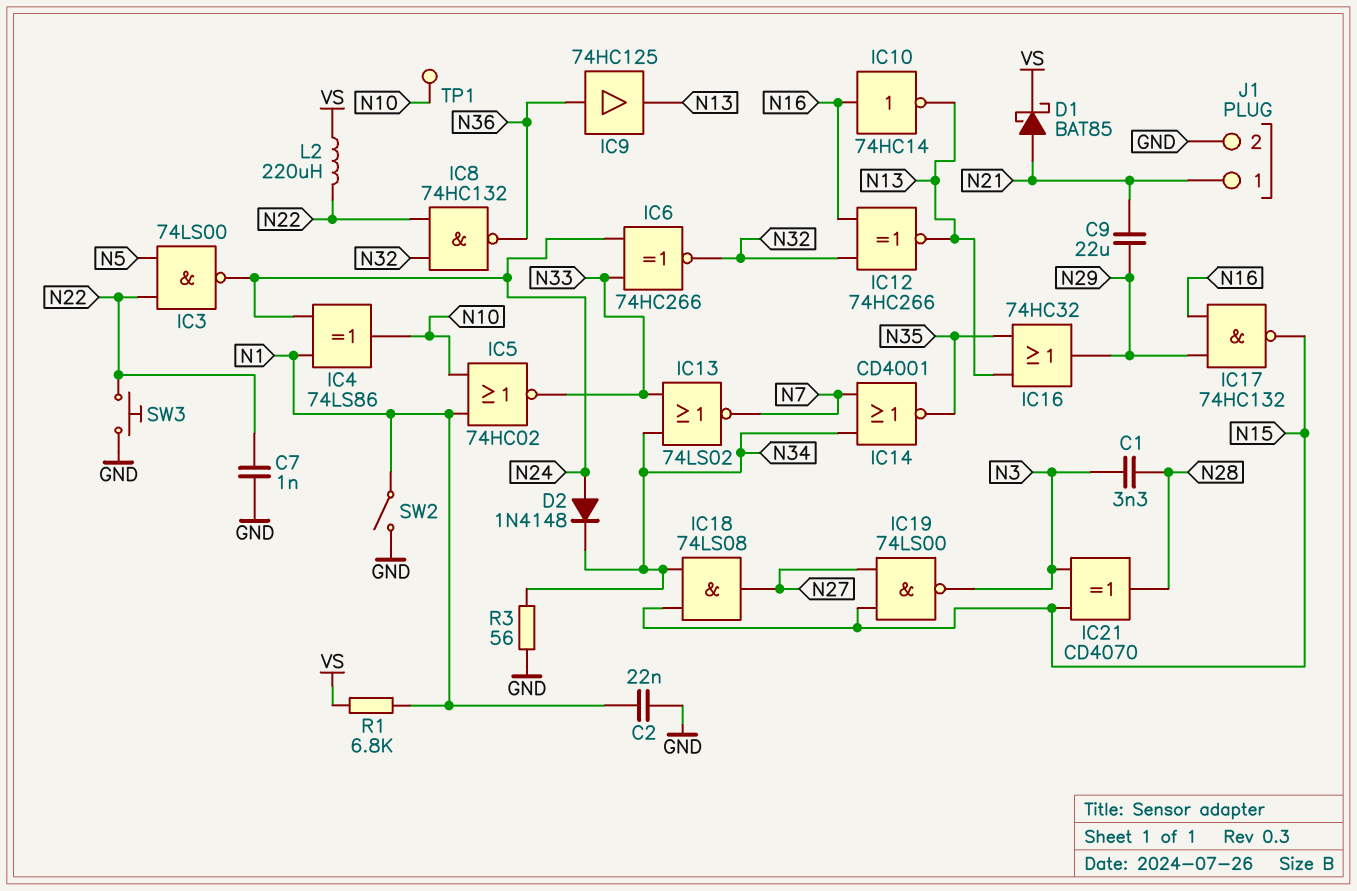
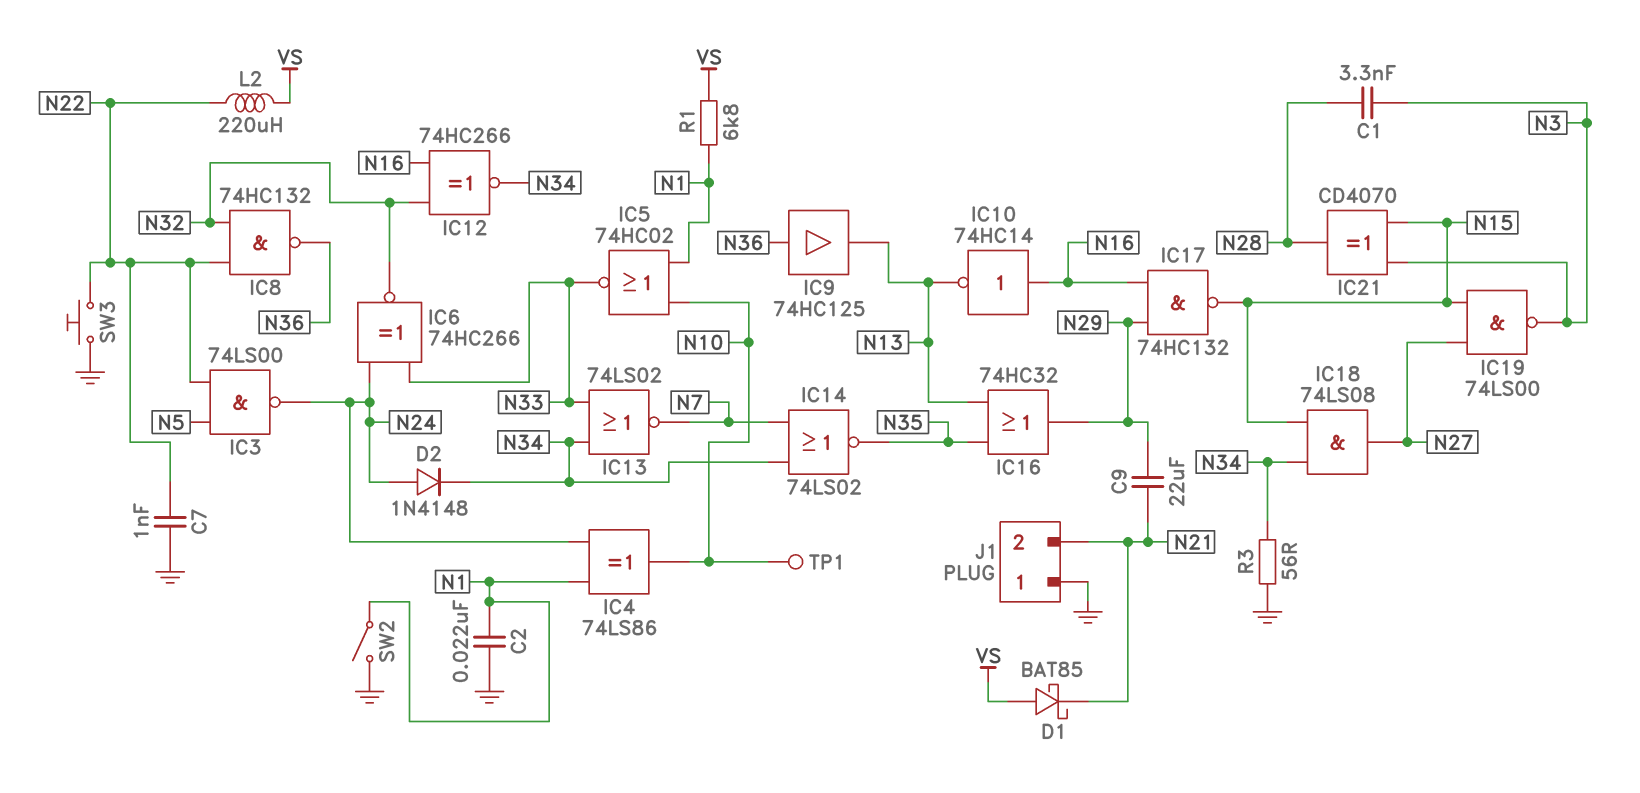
D1: schottky BAT85 (A N21, K VS) -> schottky BAT85 (A VS, K N21)
IC12: XNOR 74HC266 (in N16, in N32, out N13) -> XNOR 74HC266 (in N16, in N32, out N34)
IC14: NOR CD4001 (in N7, in N34, out N35) -> NOR 74LS02 (in N7, in N34, out N35)
J1 pin 1: N21 -> GND
J1 pin 2: GND -> N21

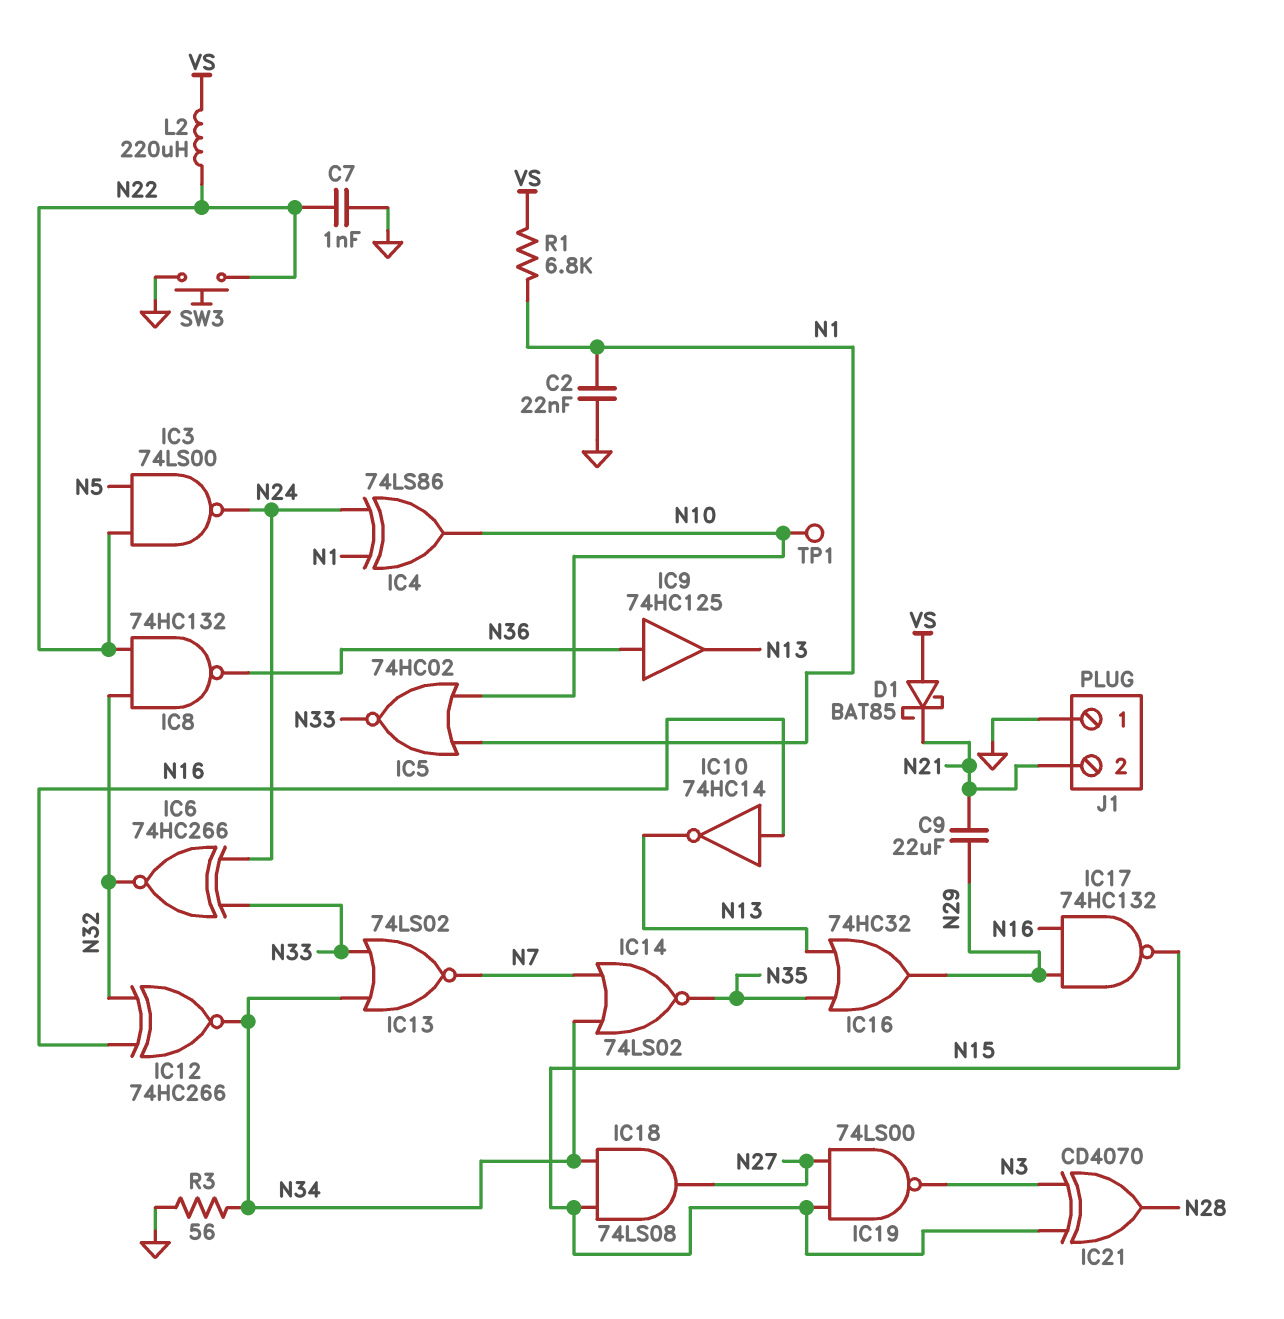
C1: 3.3nF (N3, N28) -> none
D2: diode 1N4148 (A N24, K N34) -> none
SW2: switch (GND, N1) -> none

